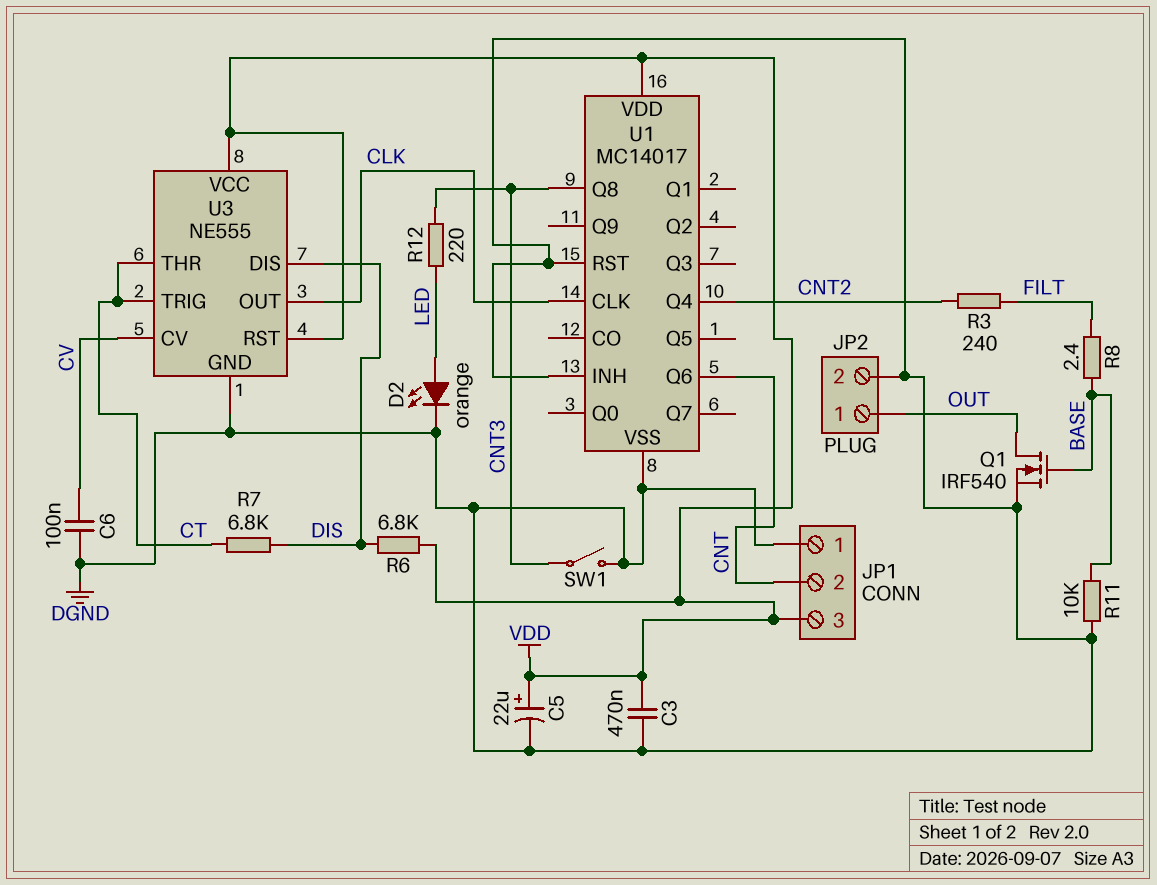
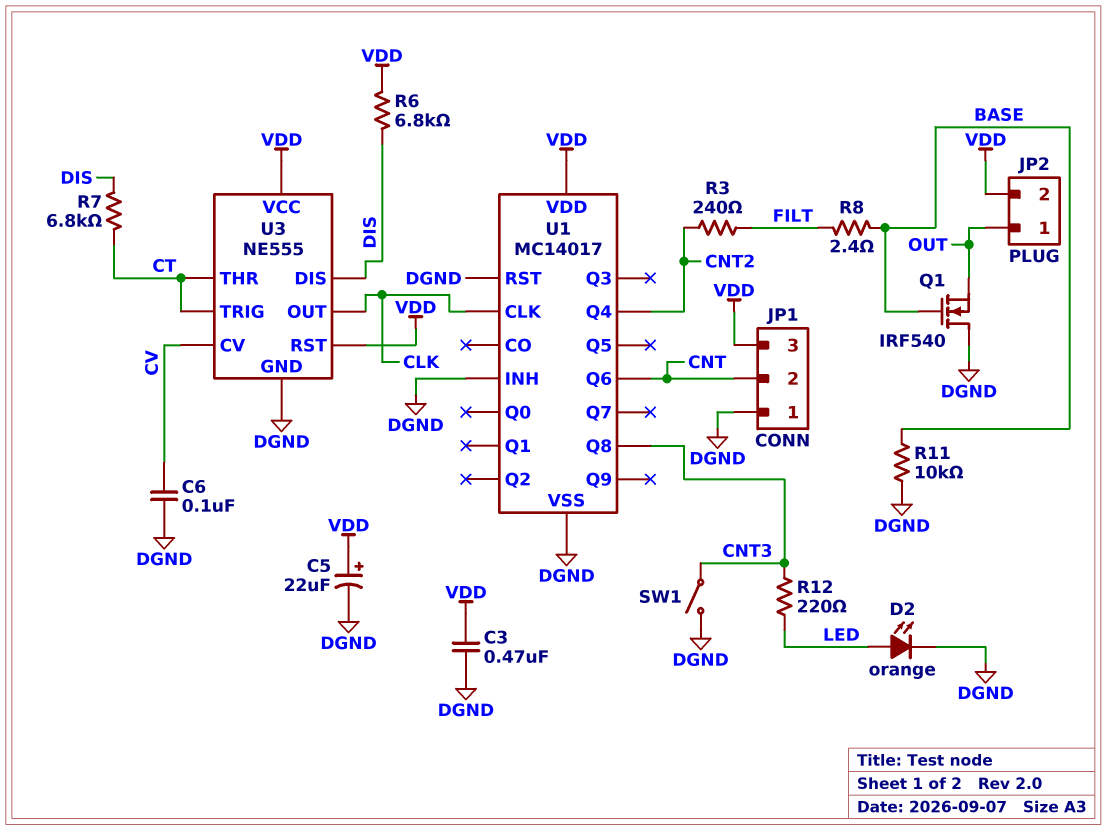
JP2 pin 2: DGND -> VDD
Q1: NMOS IRF540 (G BASE, D OUT, S DGND) -> NMOS IRF540 (G BASE, D DGND, S OUT)

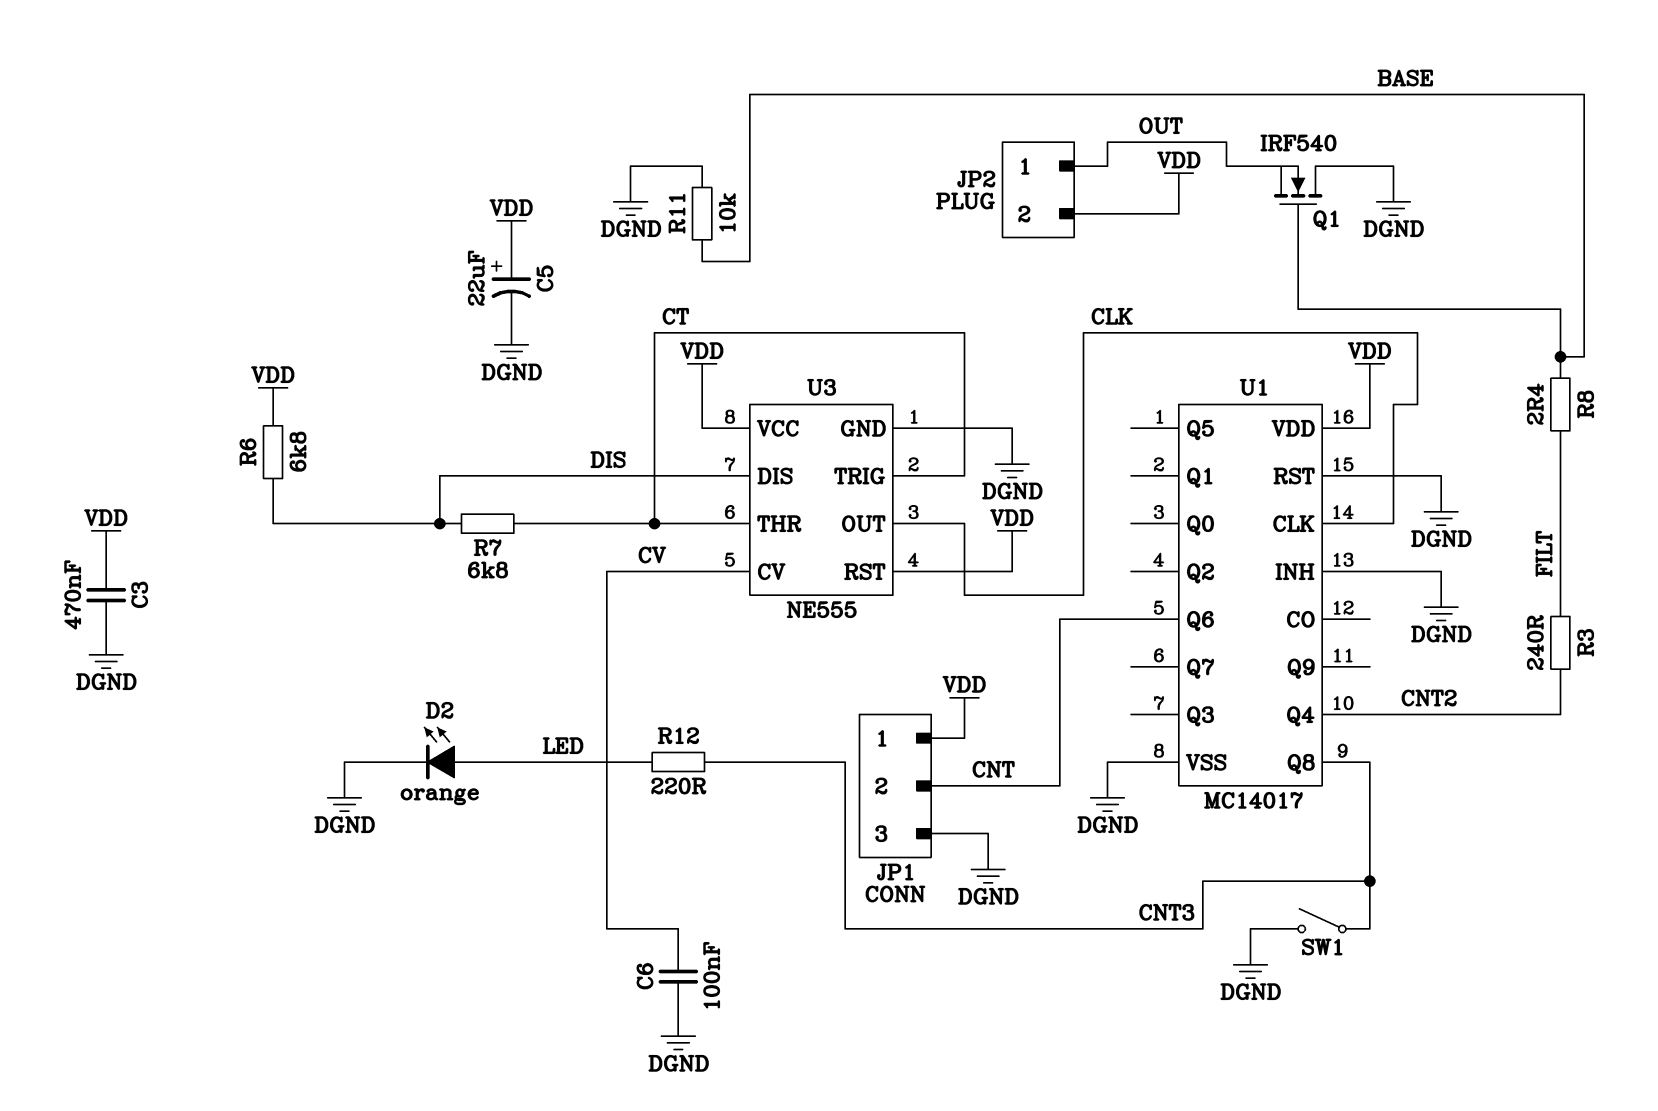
JP1 pin 1: DGND -> VDD
JP1 pin 3: VDD -> DGND

